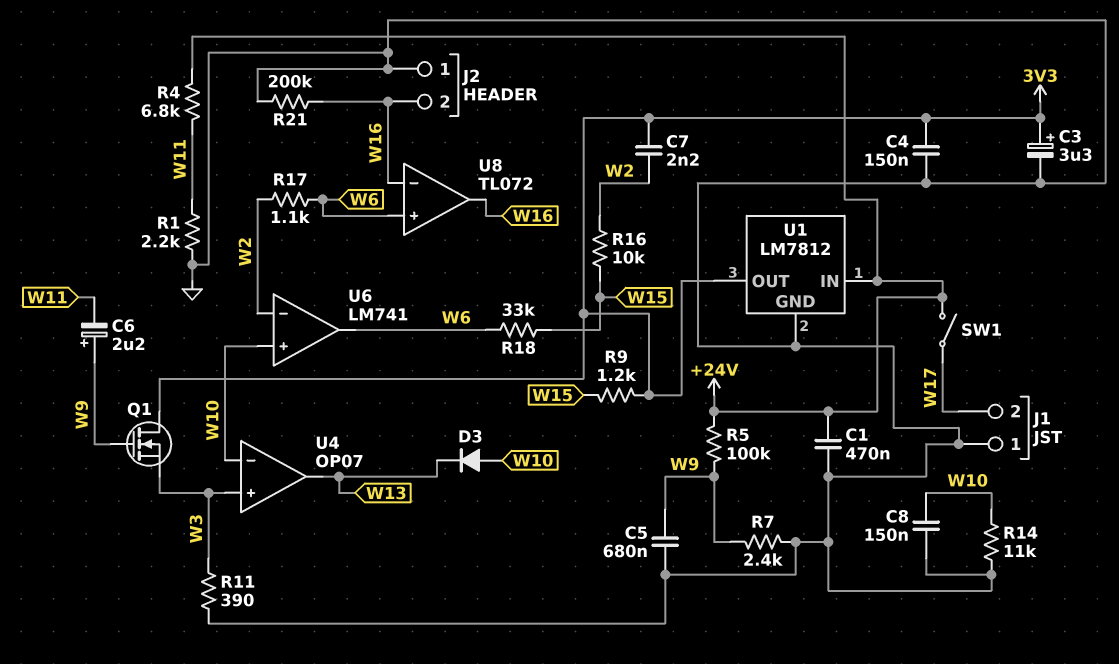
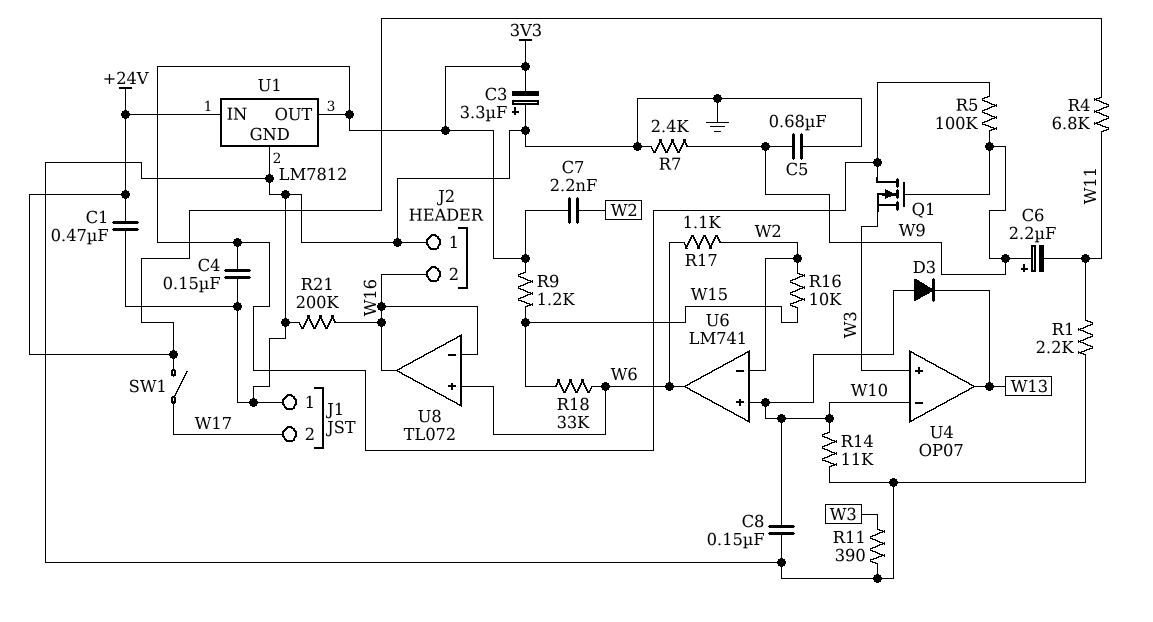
C3: 3.3uF (plus 3V3, minus GND) -> 3.3uF (plus GND, minus 3V3)
R5: 100k (+24V, W9) -> 100k (3V3, W9)

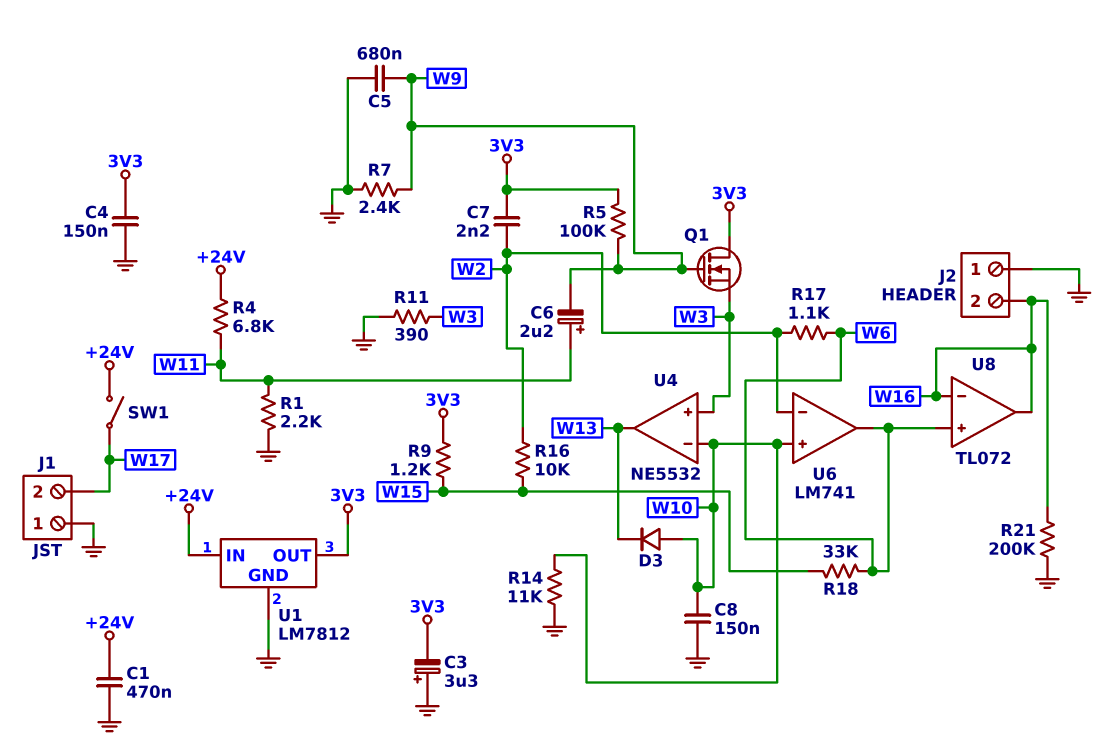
C6: 2.2uF (plus W9, minus W11) -> 2.2uF (plus W11, minus W9)
U4: OP07 -> NE5532

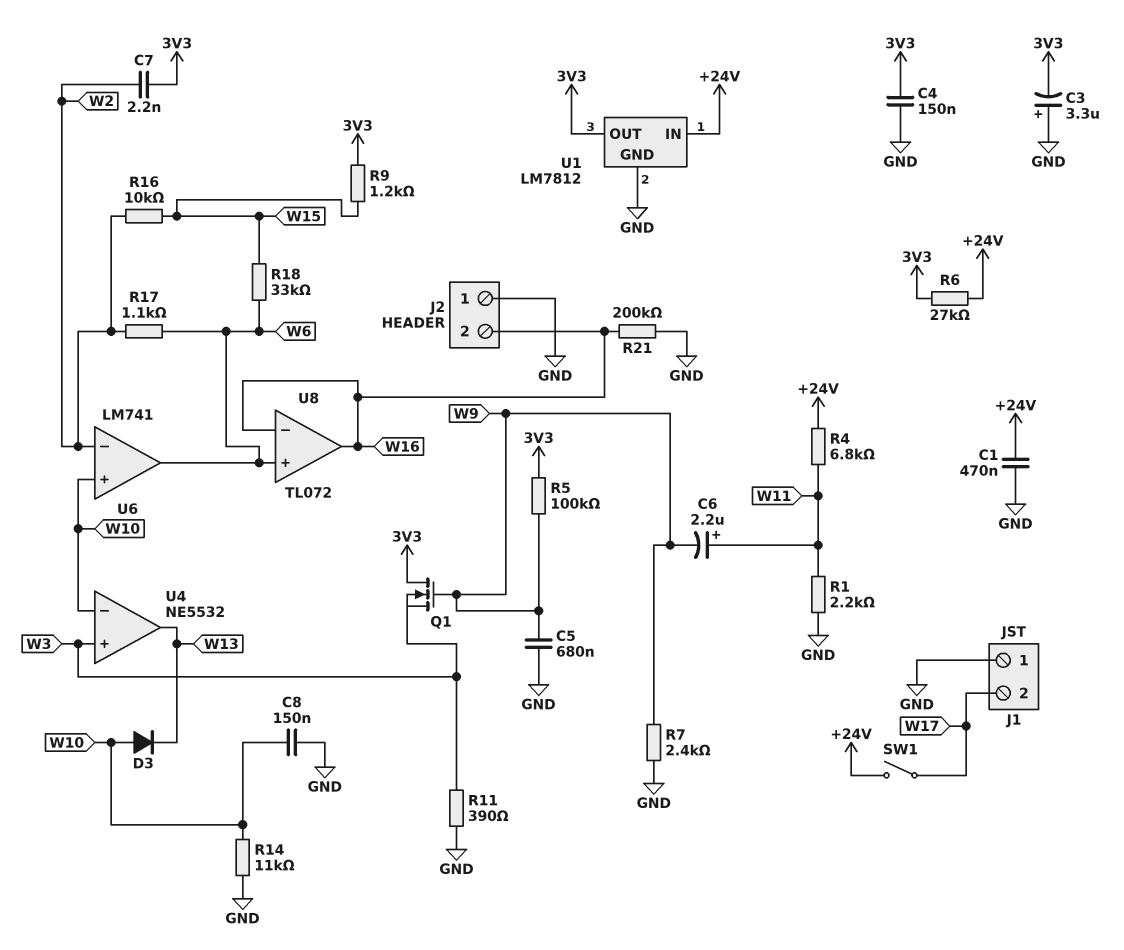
R6: none -> 27k (+24V, 3V3)

